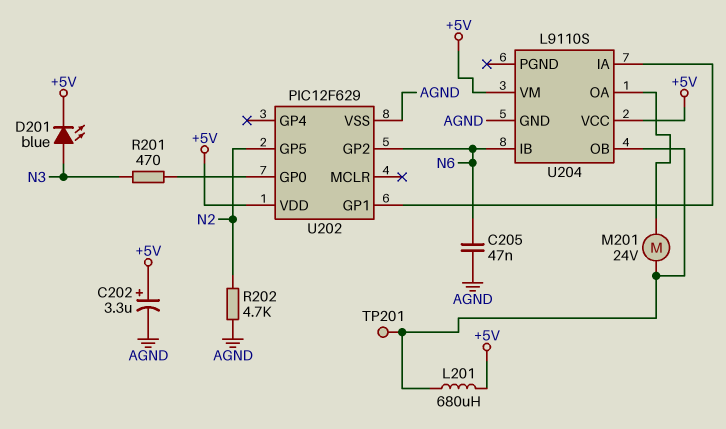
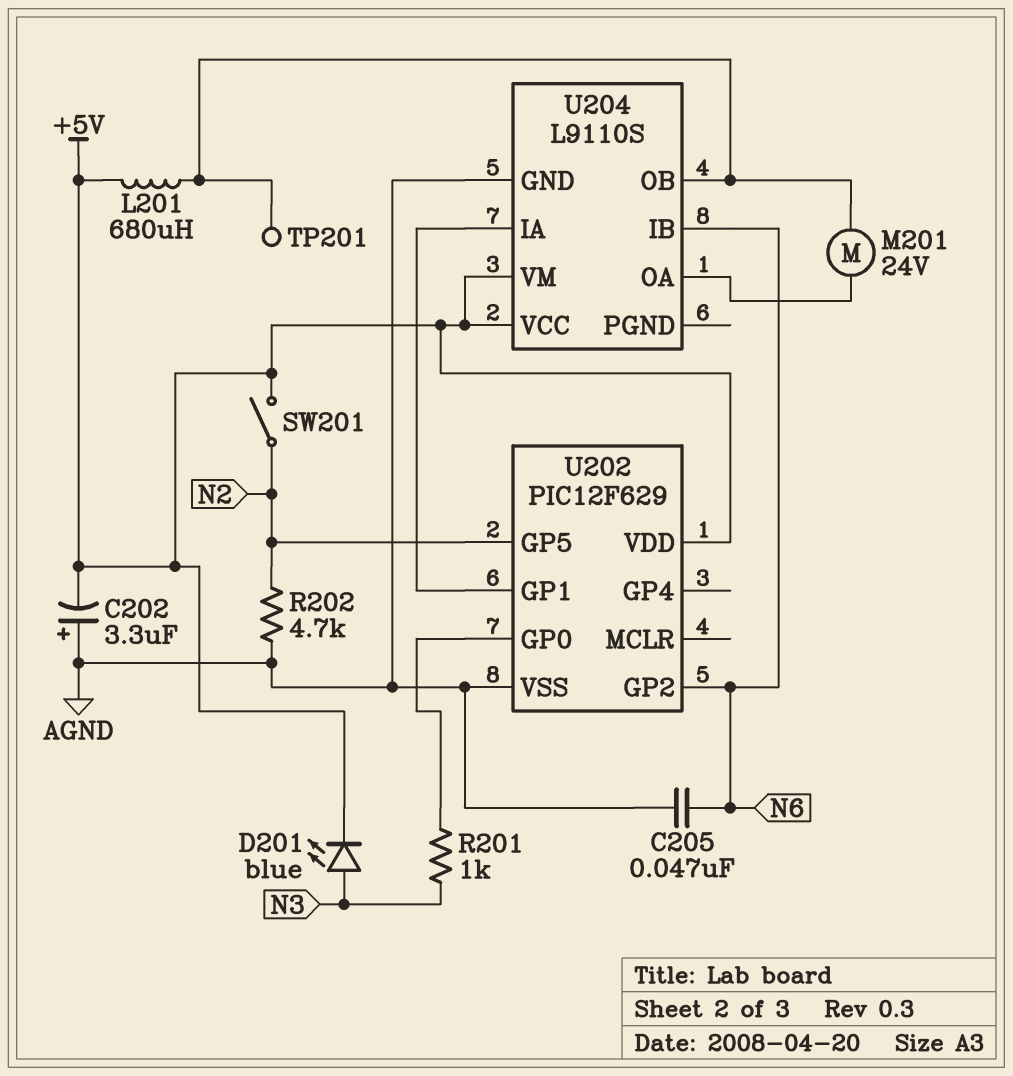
C202: 3.3uF (plus +5V, minus AGND) -> 3.3uF (plus AGND, minus +5V)
R201: 470 (N3, U202/GP0) -> 1k (N3, U202/GP0)
SW201: none -> switch (+5V, N2)

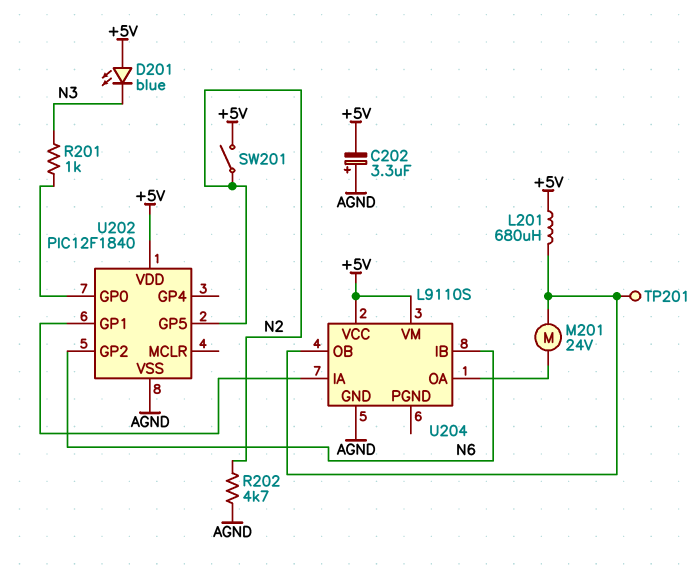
C205: 47nF (AGND, N6) -> none
D201: LED blue (A N3, K +5V) -> LED blue (A +5V, K N3)
U202: PIC12F629 -> PIC12F1840

